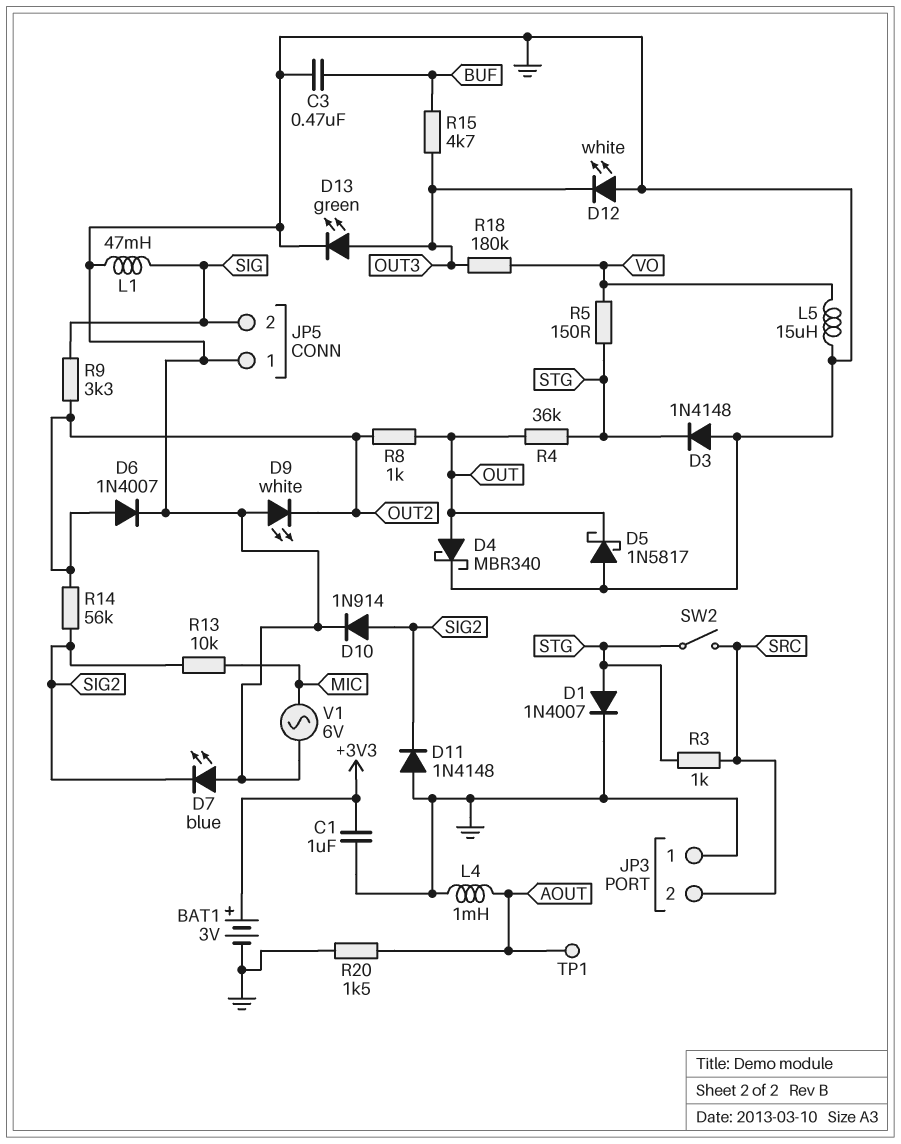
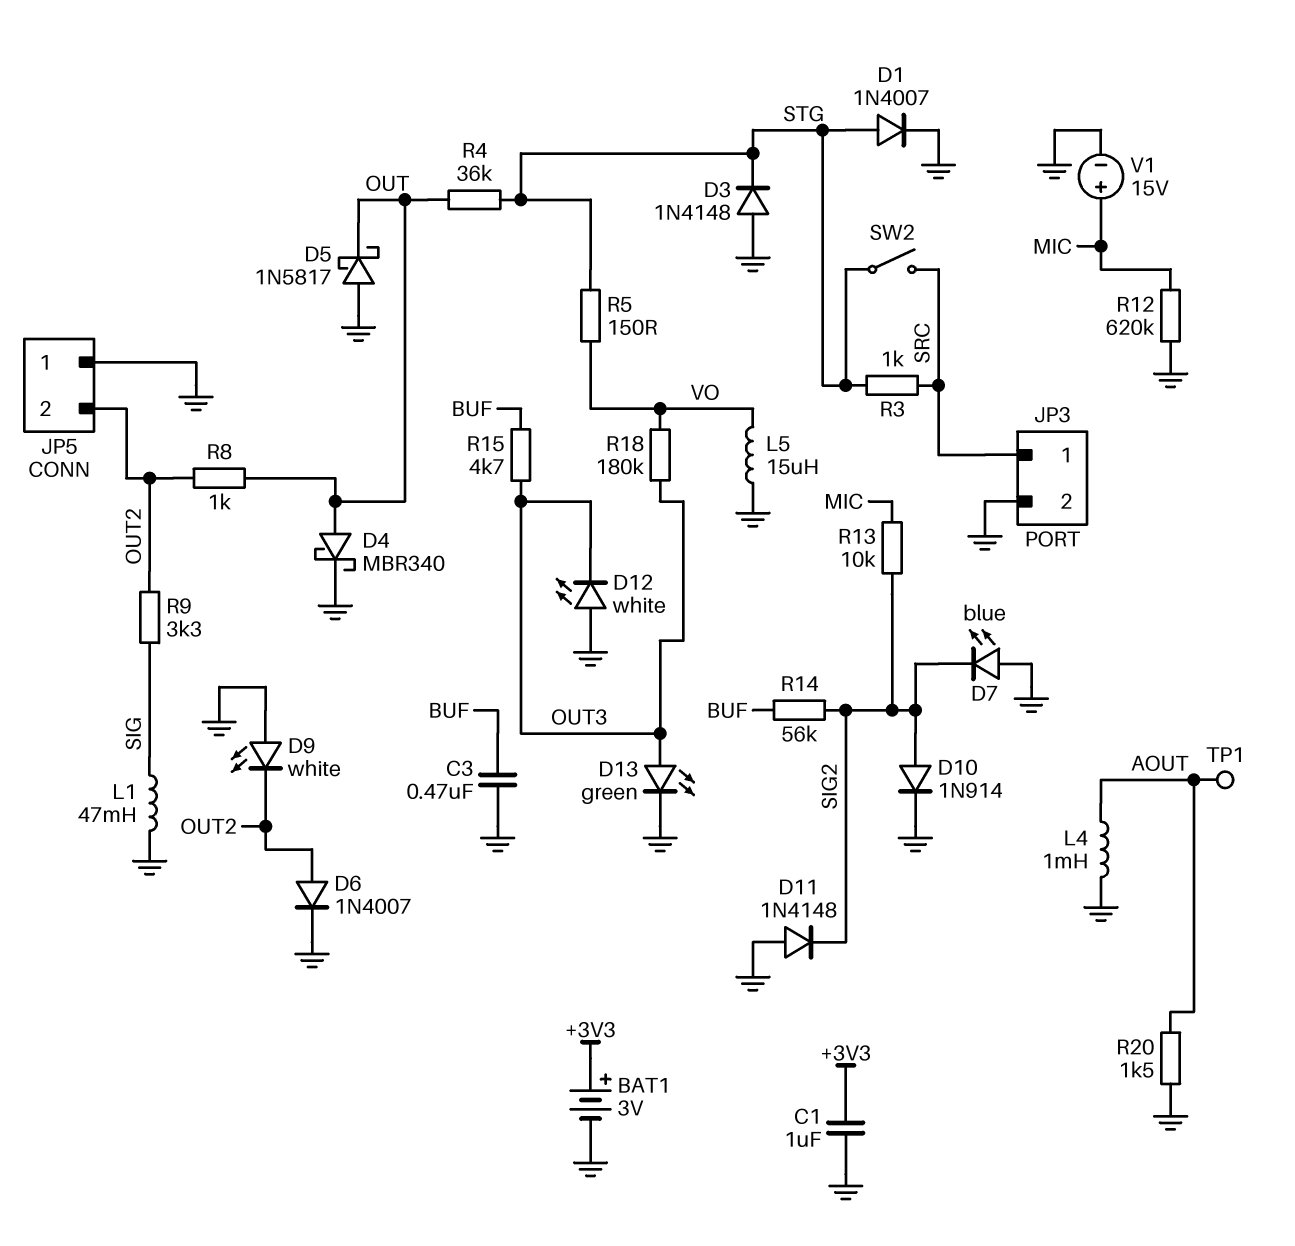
JP3 pin 1: GND -> SRC
JP3 pin 2: SRC -> GND
JP5 pin 2: SIG -> OUT2
R12: none -> 620k (GND, MIC)
R14: 56k (OUT2, SIG2) -> 56k (BUF, SIG2)
V1: AC 6V (GND, MIC) -> 15V (plus MIC, minus GND)

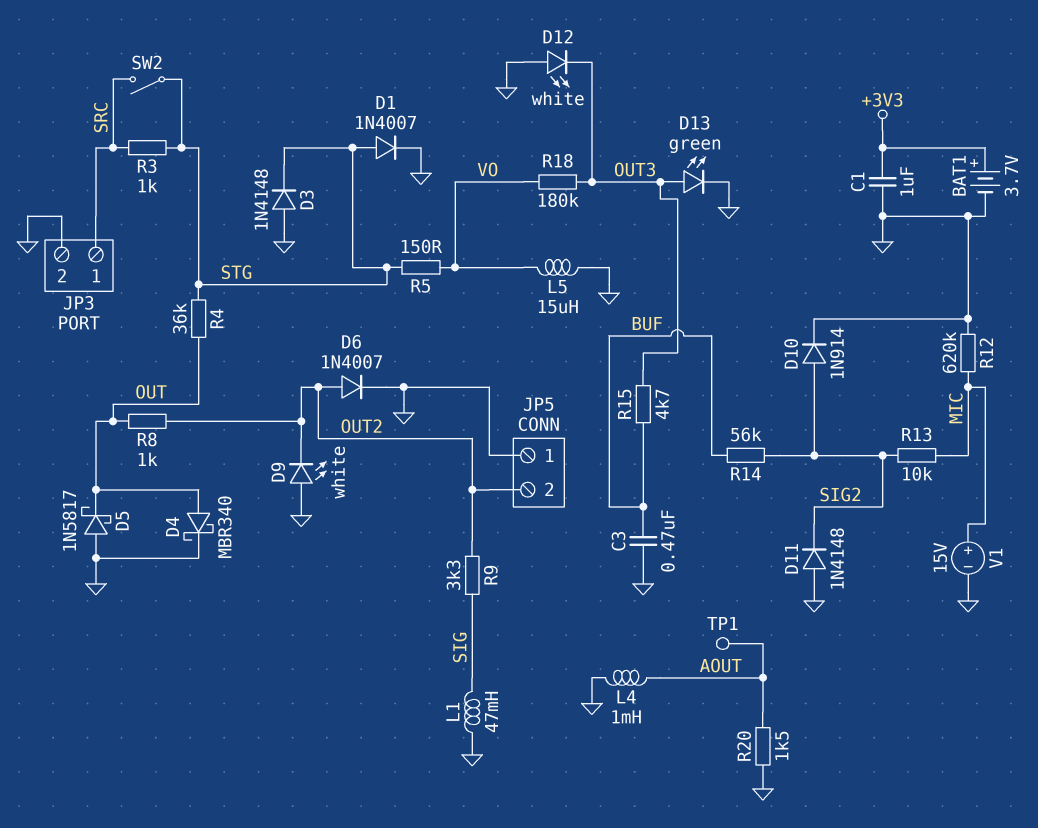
BAT1: 3V (plus +3V3, minus GND) -> 3.7V (plus +3V3, minus GND)
D7: LED blue (A GND, K SIG2) -> none

